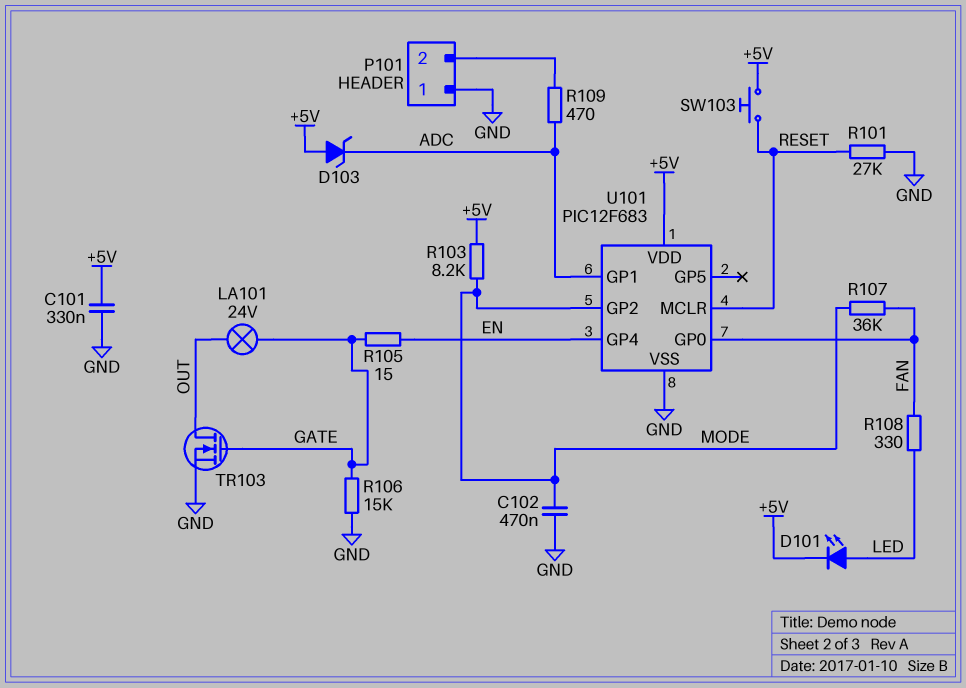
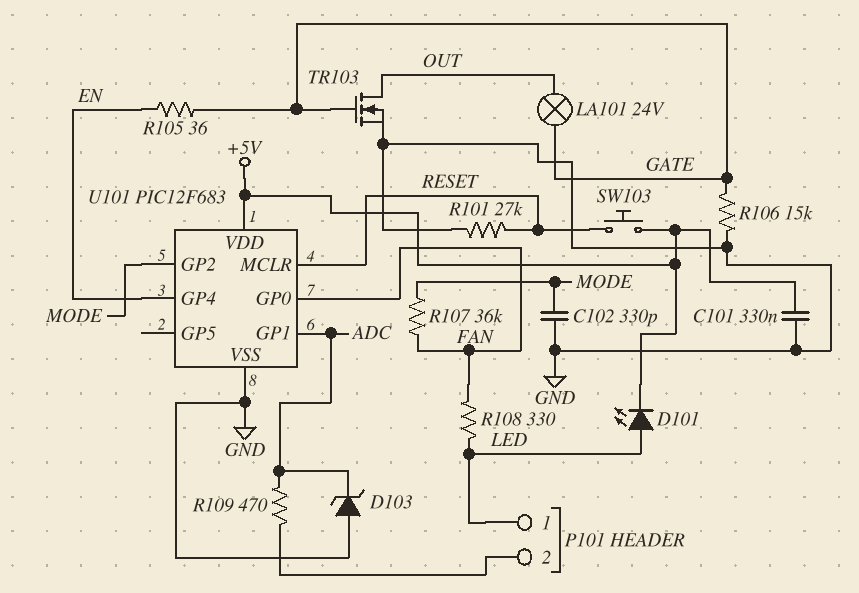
C102: 470nF (GND, MODE) -> 330pF (GND, MODE)
D103: zener (A +5V, K ADC) -> zener (A GND, K ADC)
P101 pin 1: GND -> LED
R103: 8.2k (+5V, MODE) -> none
R105: 15 (EN, GATE) -> 36 (EN, GATE)

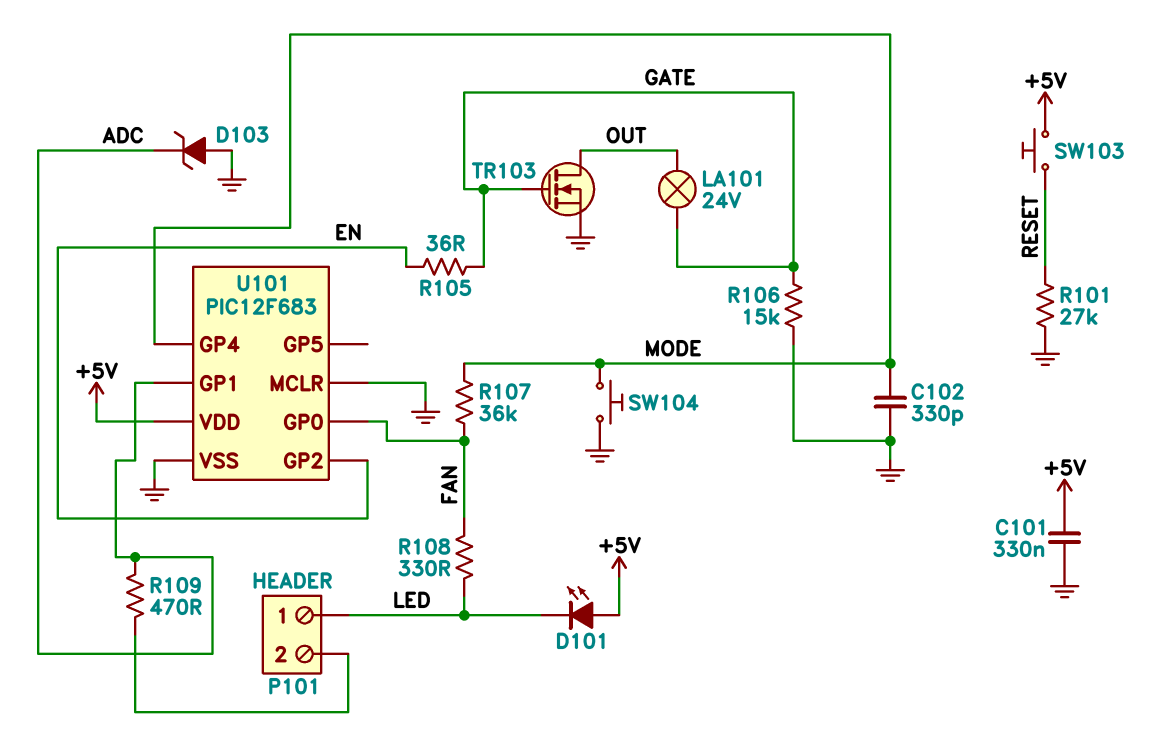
D101: LED (A LED, K +5V) -> LED (A +5V, K LED)
SW104: none -> button (GND, MODE)
U101 pin GP2: MODE -> EN
U101 pin GP4: EN -> MODE
U101 pin MCLR: RESET -> GND

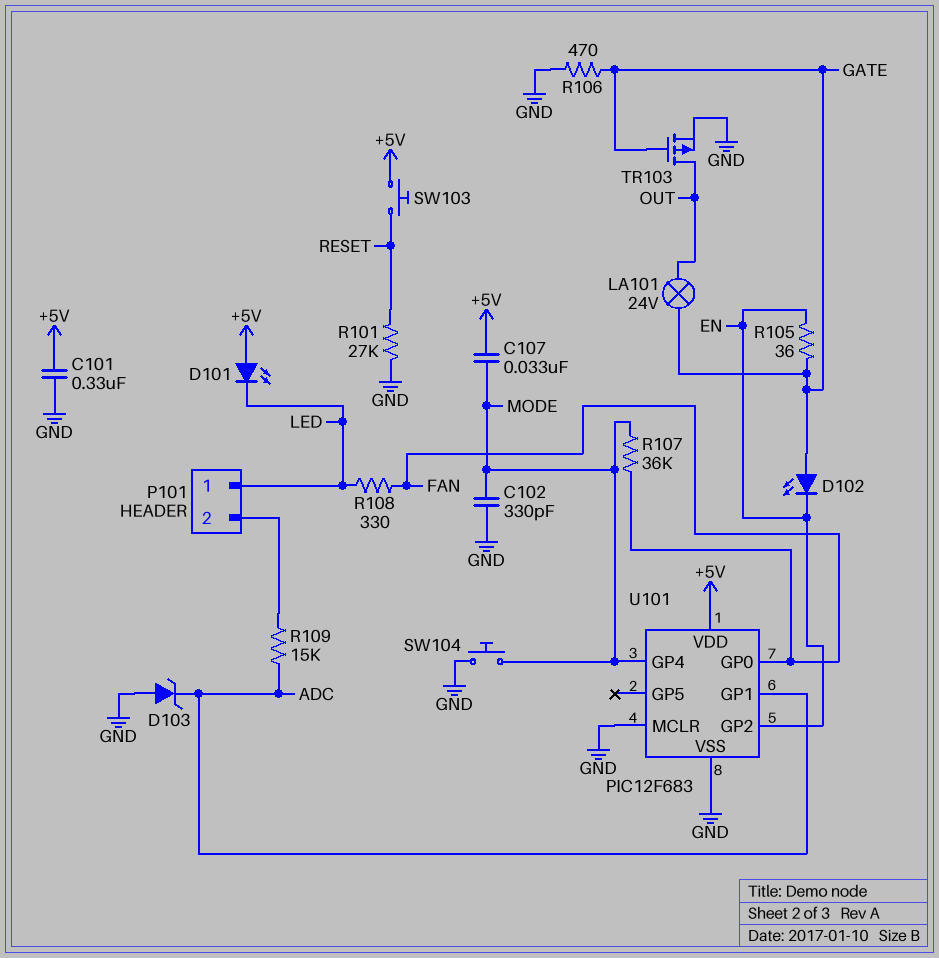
C107: none -> 33nF (+5V, MODE)
D102: none -> LED (A GATE, K EN)
R106: 15k (GATE, GND) -> 470 (GATE, GND)
R109: 470 (ADC, P101/2) -> 15k (ADC, P101/2)
TR103: NMOS (G GATE, D OUT, S GND) -> PMOS (G GATE, D OUT, S GND)

